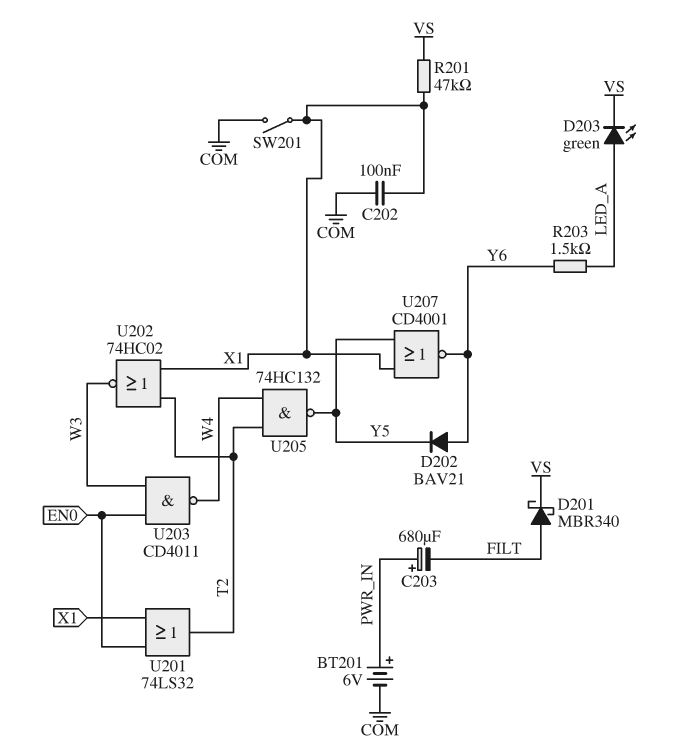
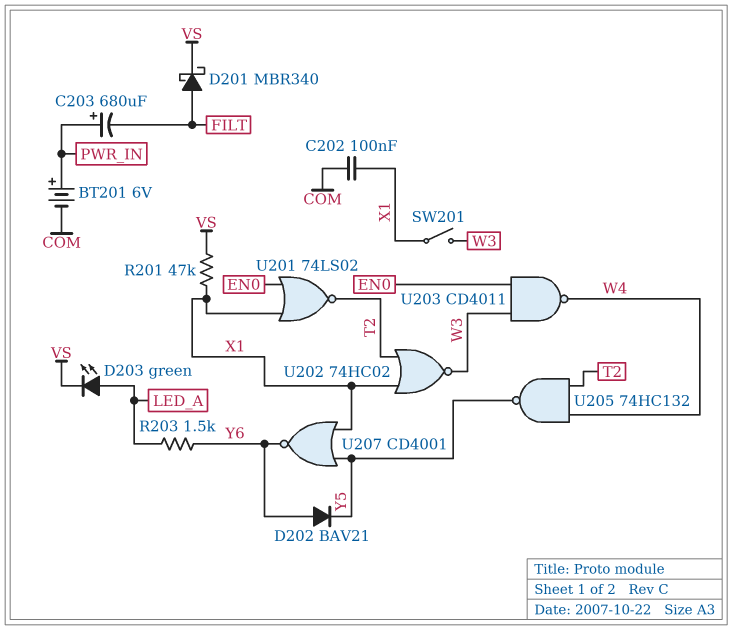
SW201: switch (COM, X1) -> switch (W3, X1)
U201: OR 74LS32 (in EN0, in X1, out T2) -> NOR 74LS02 (in EN0, in X1, out T2)

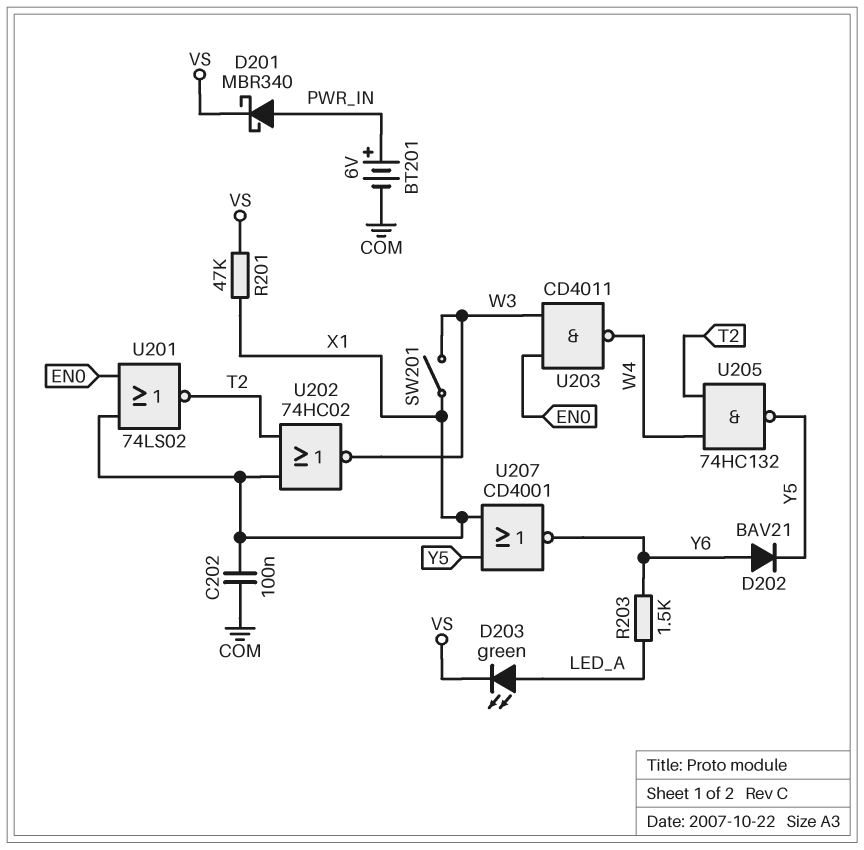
C203: 680uF (plus PWR_IN, minus FILT) -> none
D201: schottky MBR340 (A FILT, K VS) -> schottky MBR340 (A PWR_IN, K VS)

